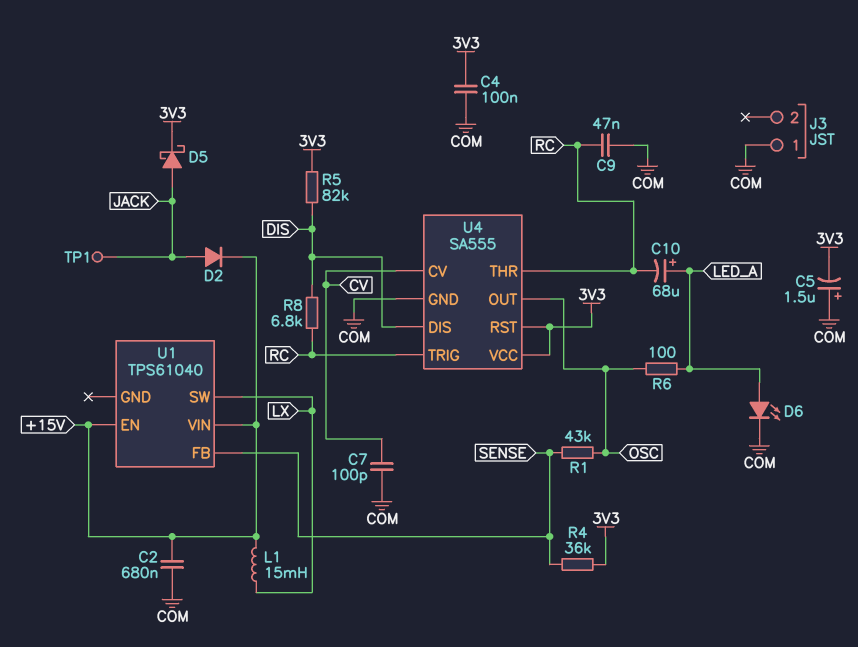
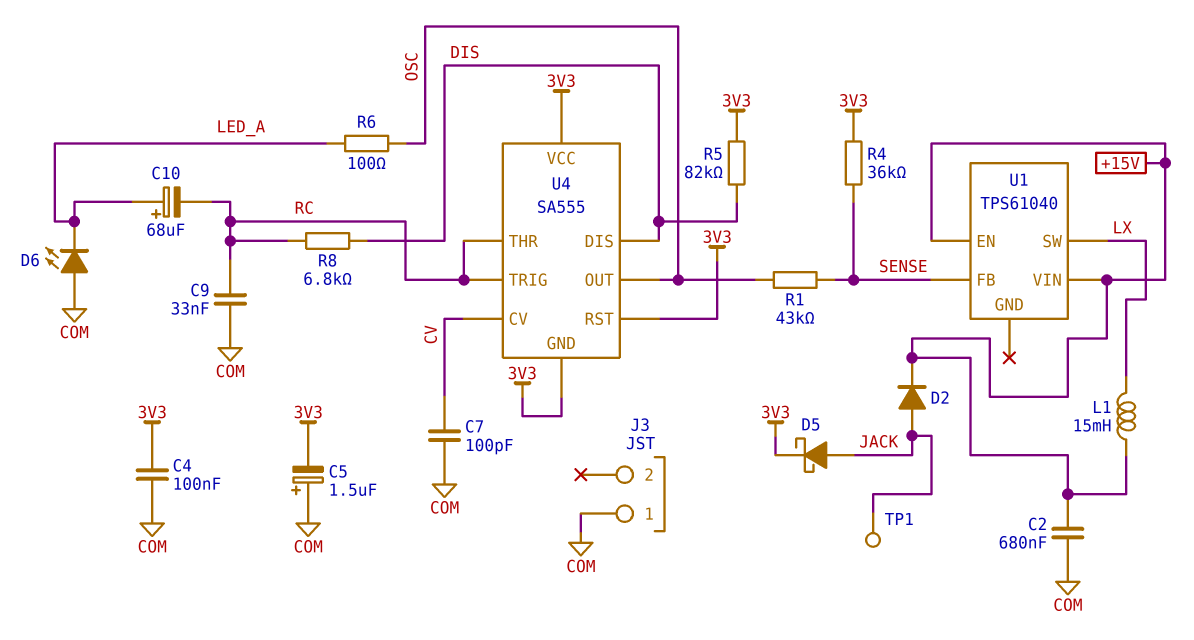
C9: 47nF (COM, RC) -> 33nF (COM, RC)
D6: LED (A LED_A, K COM) -> LED (A COM, K LED_A)
U4 pin GND: COM -> 3V3

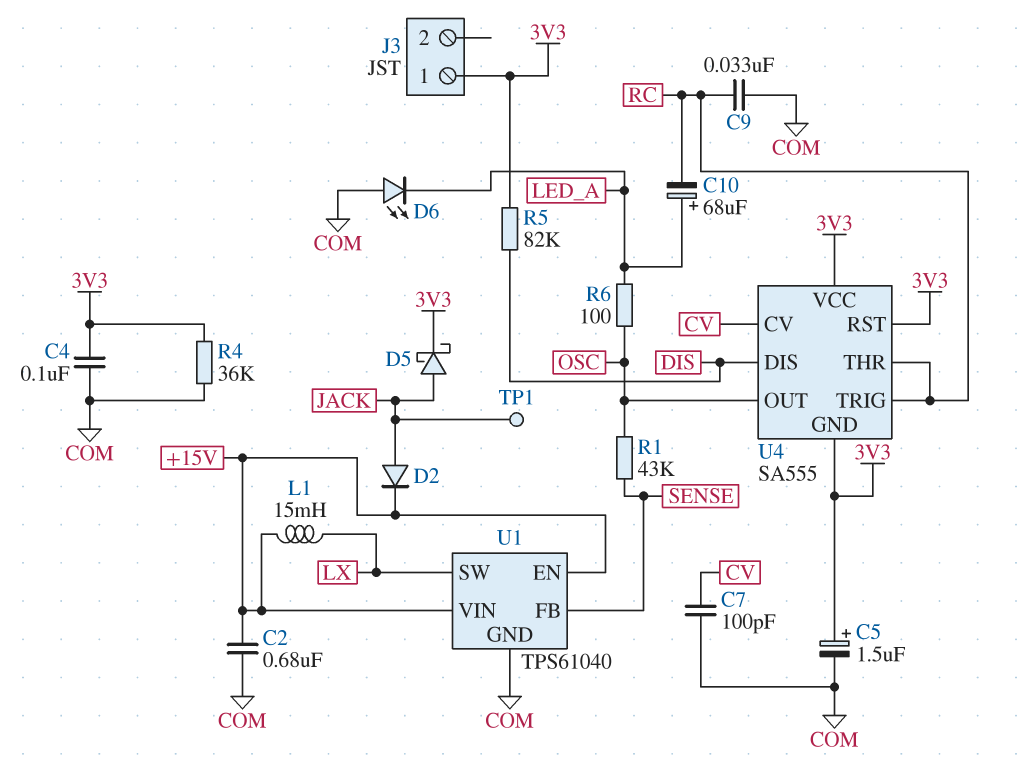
C5: 1.5uF (plus COM, minus 3V3) -> 1.5uF (plus 3V3, minus COM)
J3 pin 1: COM -> 3V3
R4: 36k (3V3, SENSE) -> 36k (3V3, COM)
R8: 6.8k (DIS, RC) -> none
U1 pin GND: none -> COM

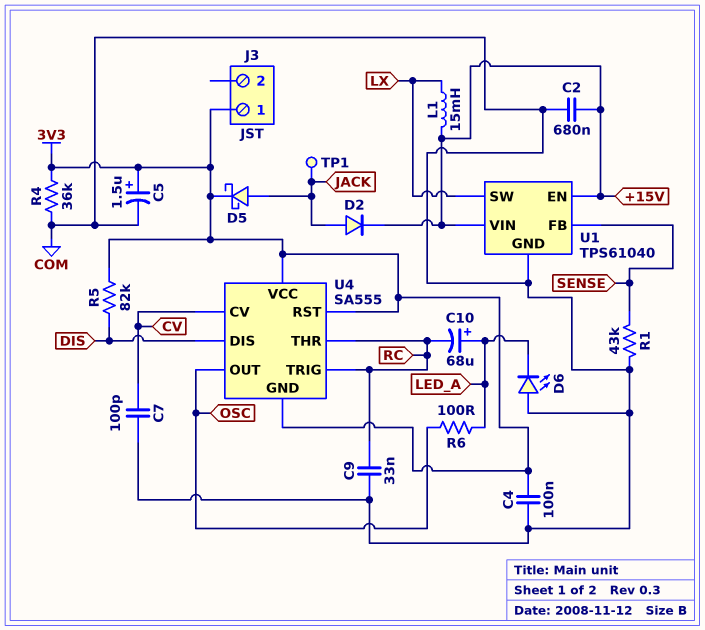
R1: 43k (OSC, SENSE) -> 43k (COM, SENSE)

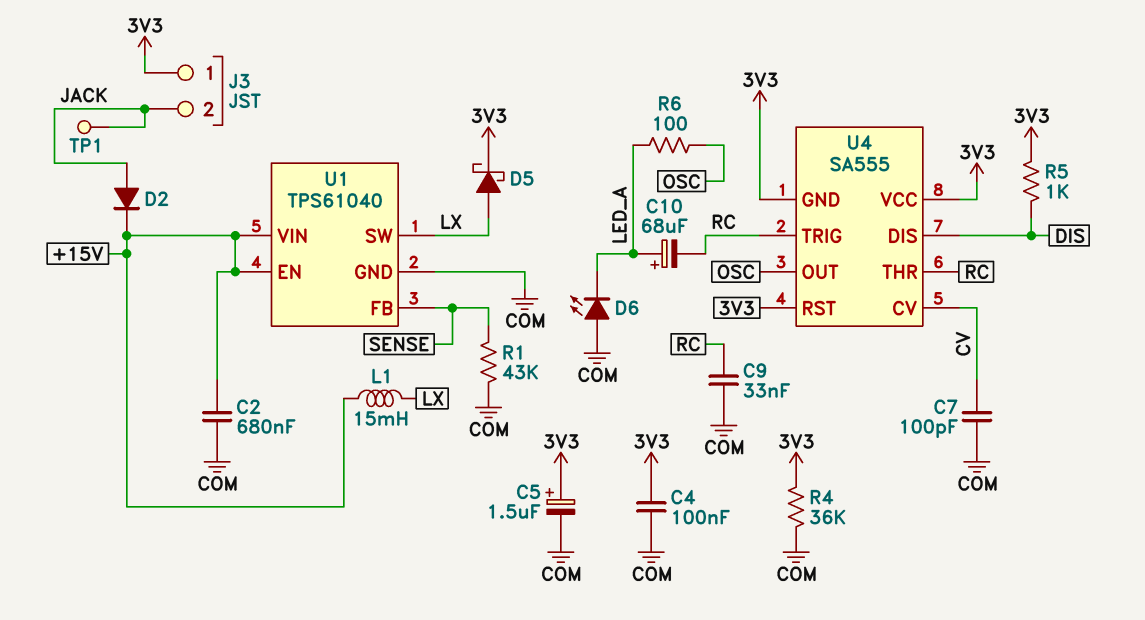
D5: schottky (A JACK, K 3V3) -> schottky (A LX, K 3V3)
J3 pin 2: none -> JACK
R5: 82k (3V3, DIS) -> 1k (3V3, DIS)

